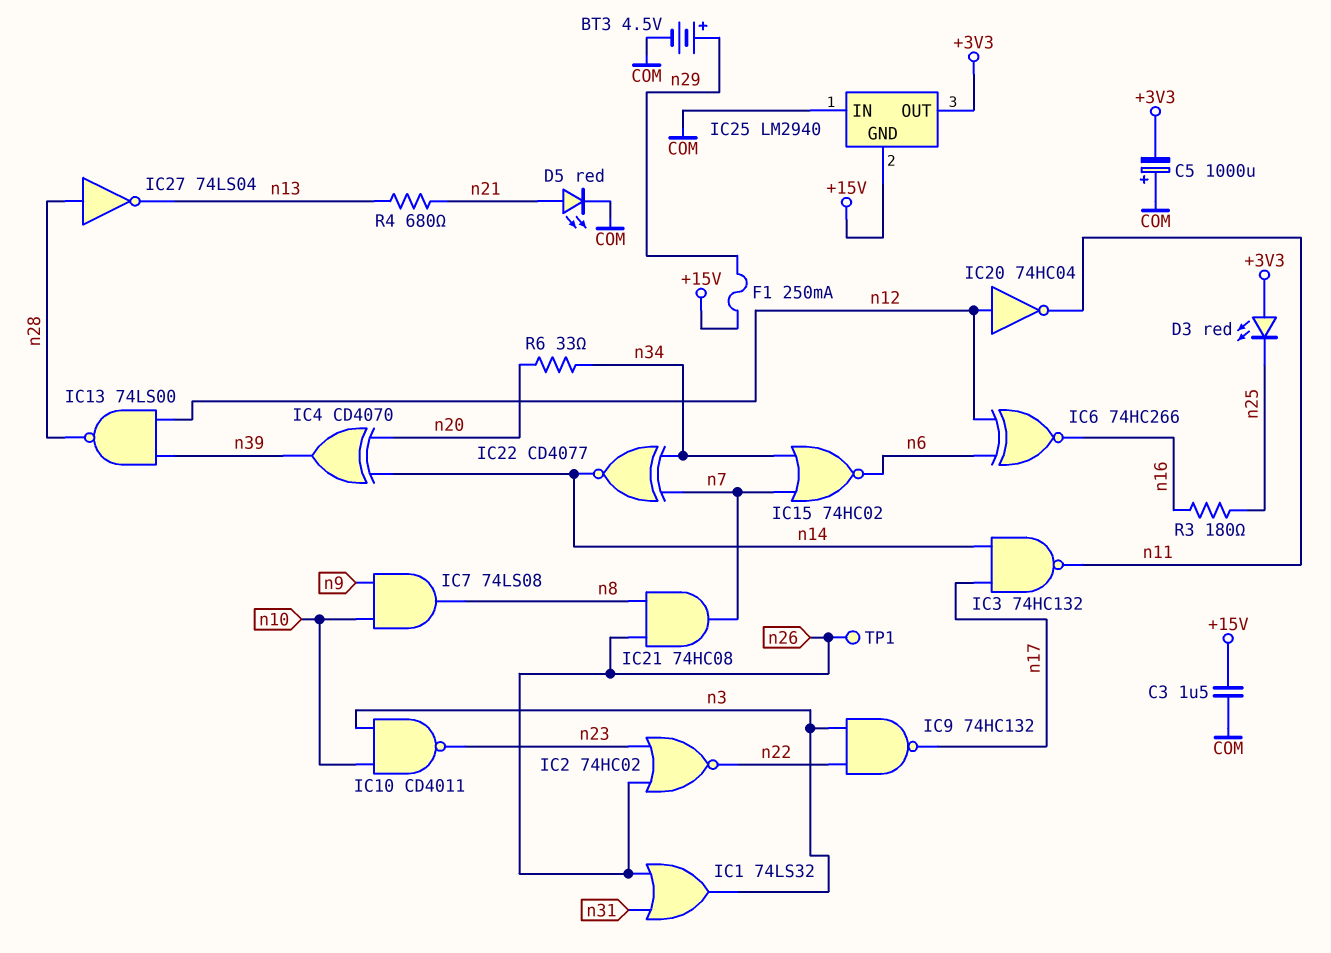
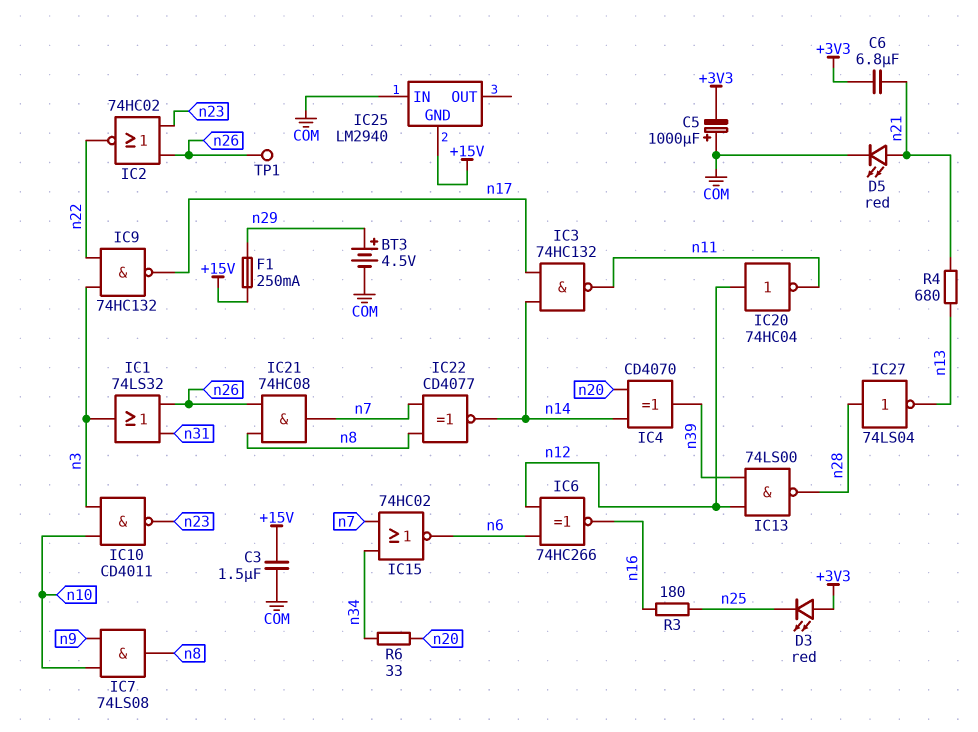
C6: none -> 6.8uF (+3V3, n21)
IC22: XNOR CD4077 (in n7, in n34, out n14) -> XNOR CD4077 (in n7, in n8, out n14)
IC25 pin OUT: +3V3 -> none

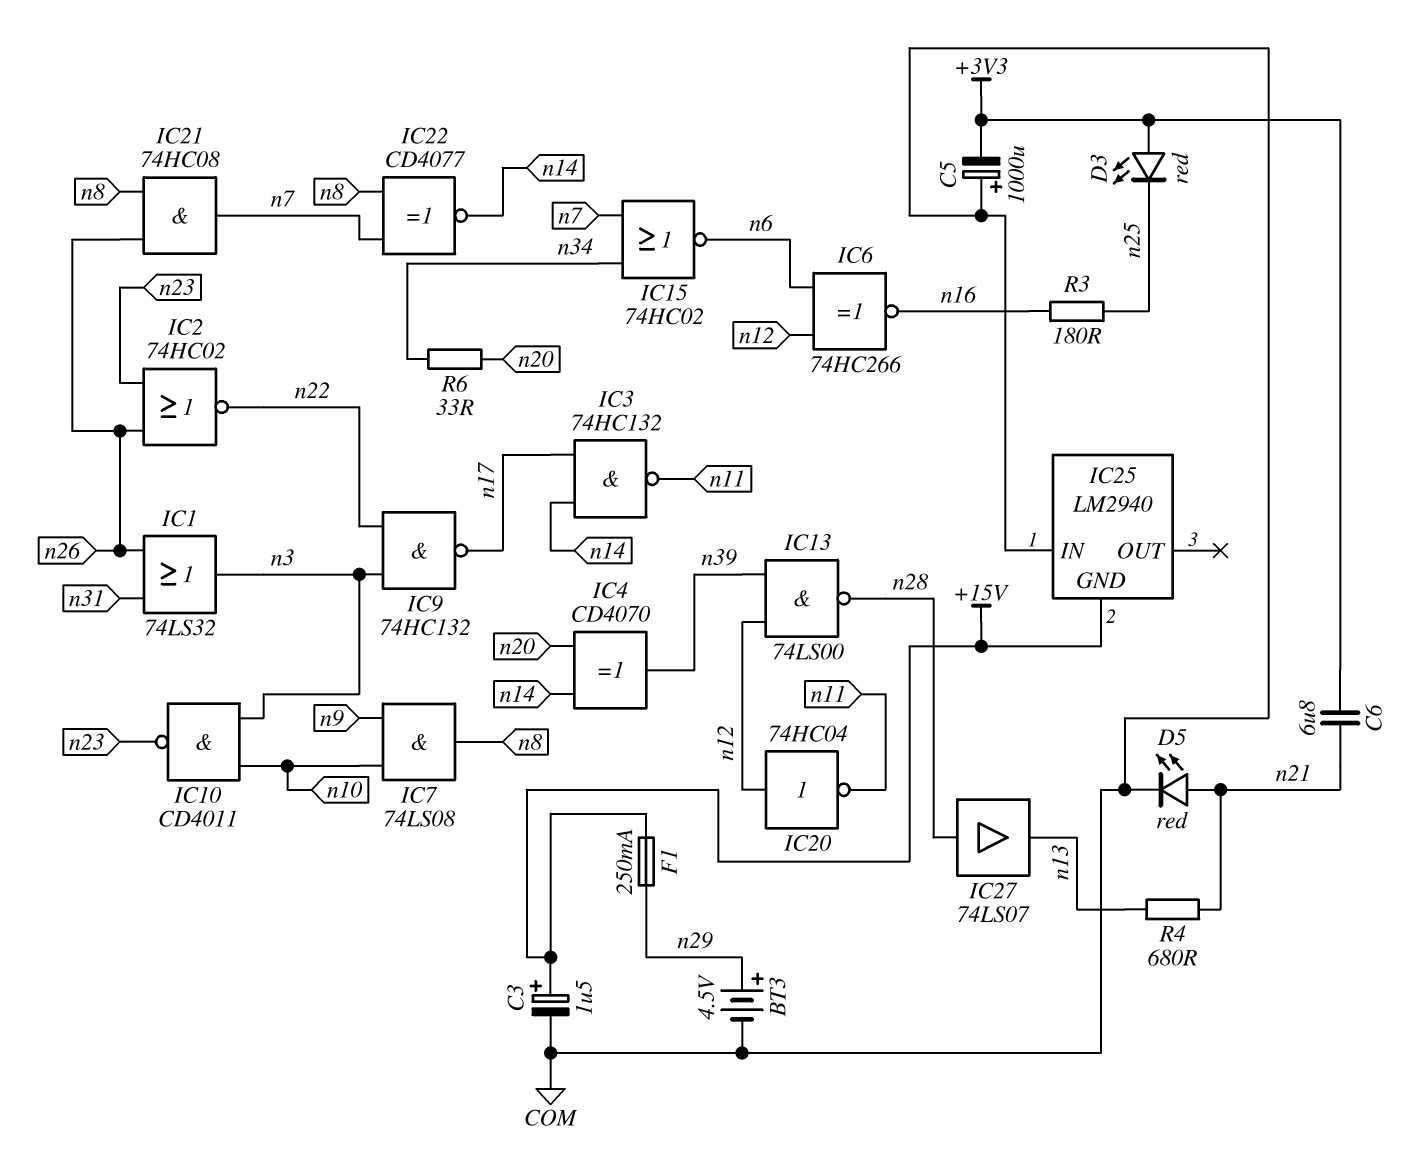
C3: 1.5uF (+15V, COM) -> 1.5uF (plus +15V, minus COM)
IC27: NOT 74LS04 (in n28, out n13) -> buffer 74LS07 (in n28, out n13)
TP1: test point (n26) -> none

